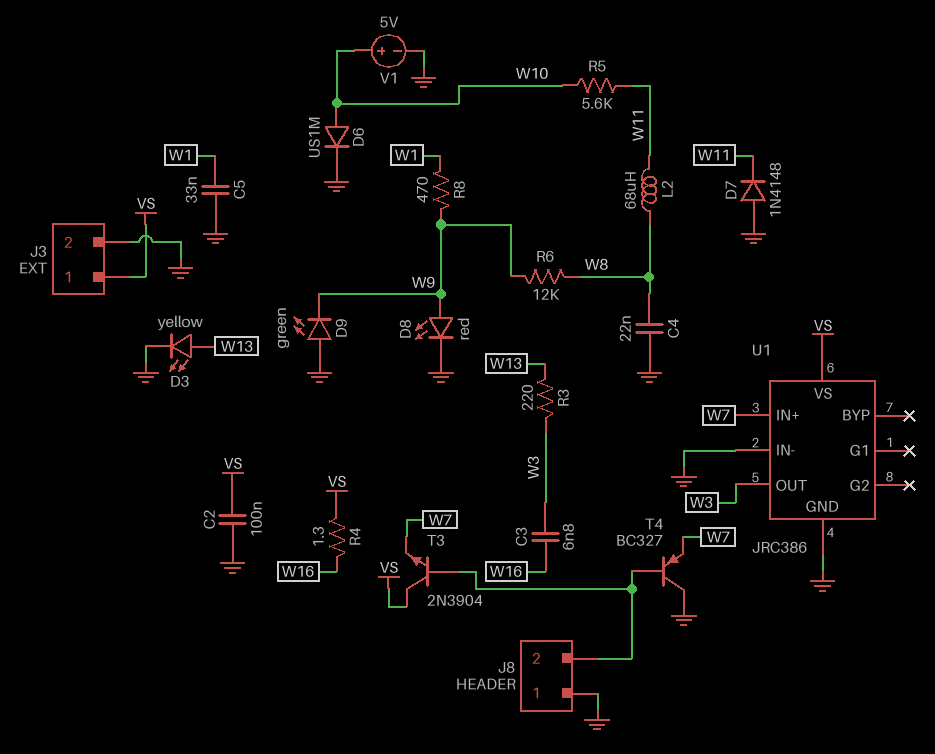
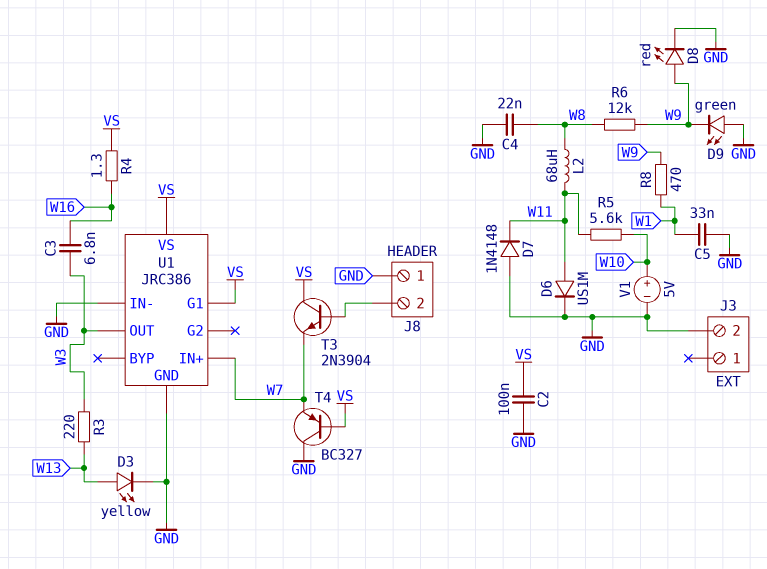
D6: diode US1M (A W10, K GND) -> diode US1M (A W11, K GND)
J3 pin 1: VS -> none
T4: PNP BC327 (B J8/2, C GND, E W7) -> PNP BC327 (B VS, C GND, E W7)
U1 pin G1: none -> VS

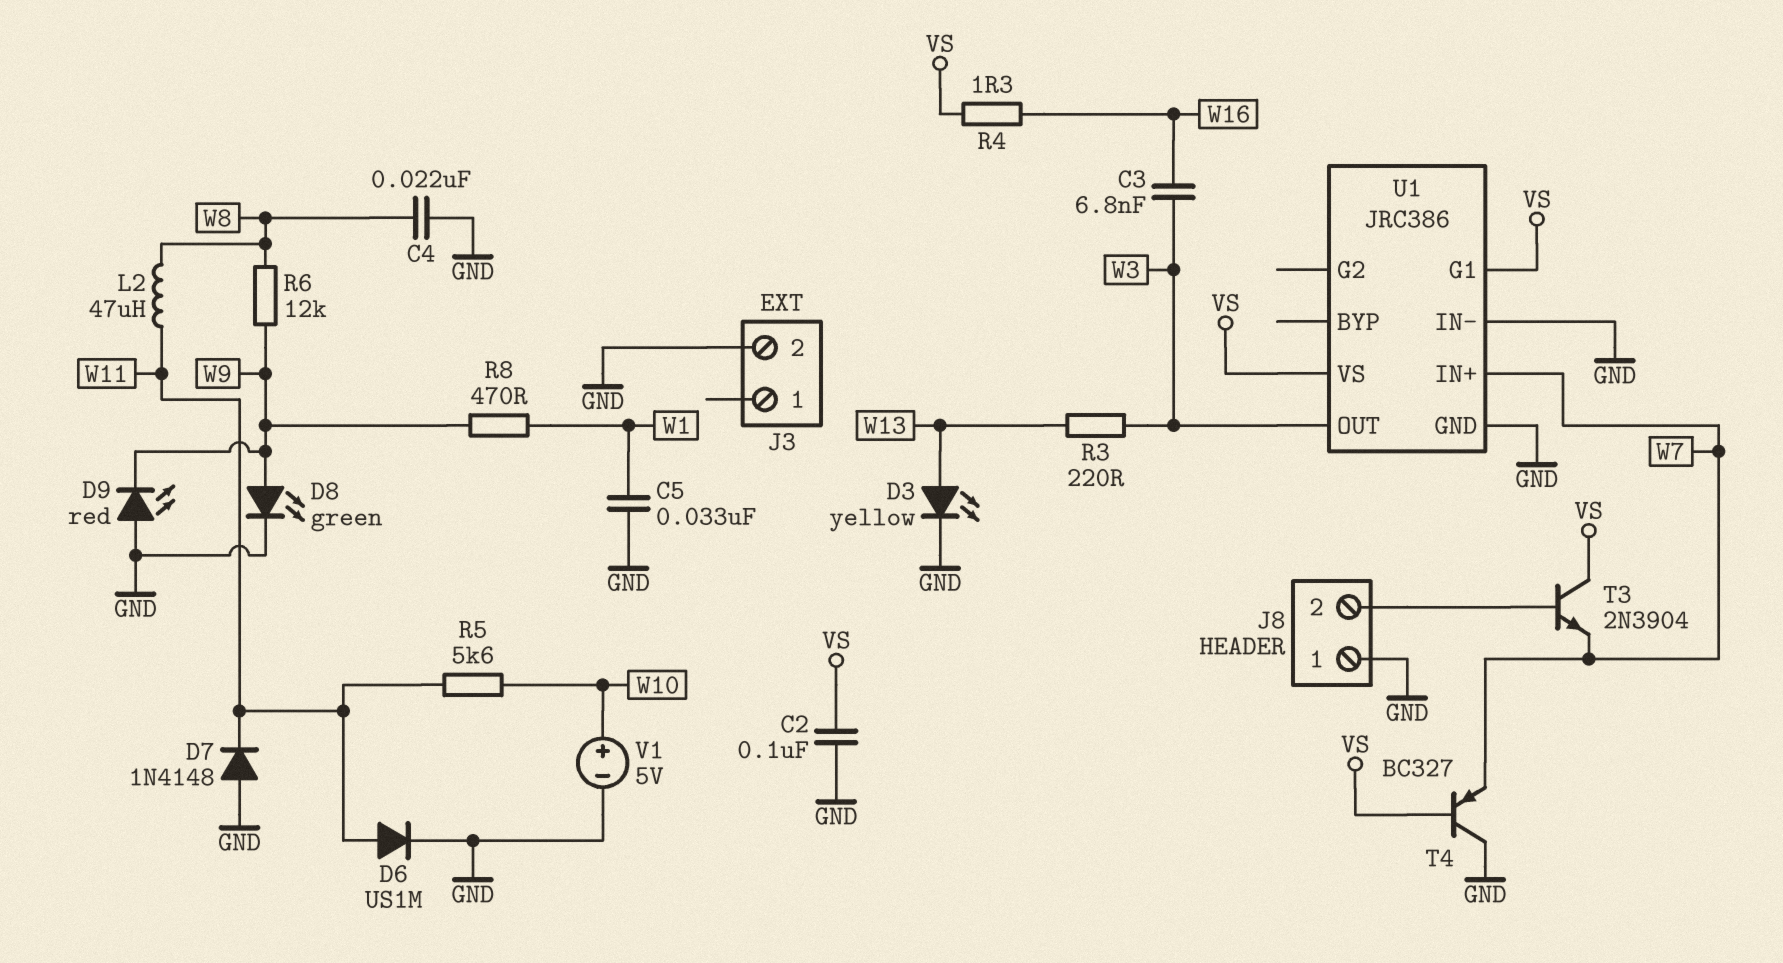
D8: LED red (A W9, K GND) -> LED green (A W9, K GND)
D9: LED green (A GND, K W9) -> LED red (A GND, K W9)
L2: 68uH (W8, W11) -> 47uH (W8, W11)

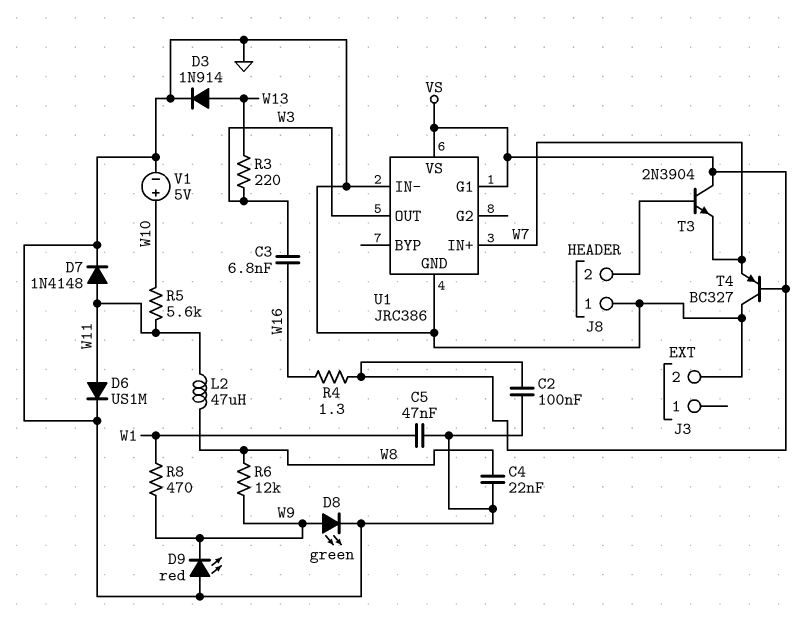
C5: 33nF (GND, W1) -> 47nF (GND, W1)
D3: LED yellow (A W13, K GND) -> diode 1N914 (A W13, K GND)
D7: diode 1N4148 (A GND, K W11) -> diode 1N4148 (A W11, K GND)

